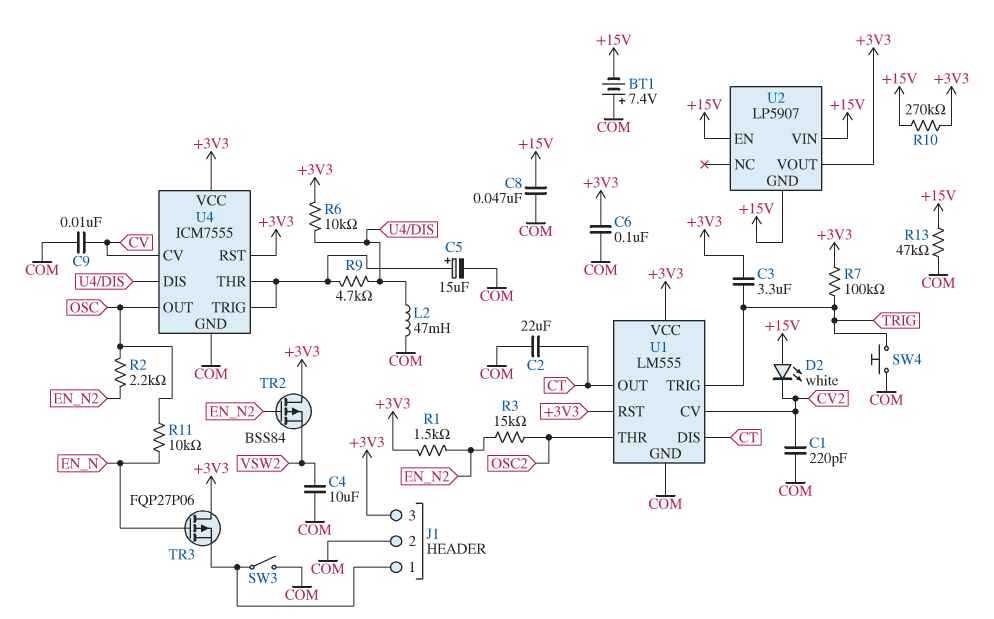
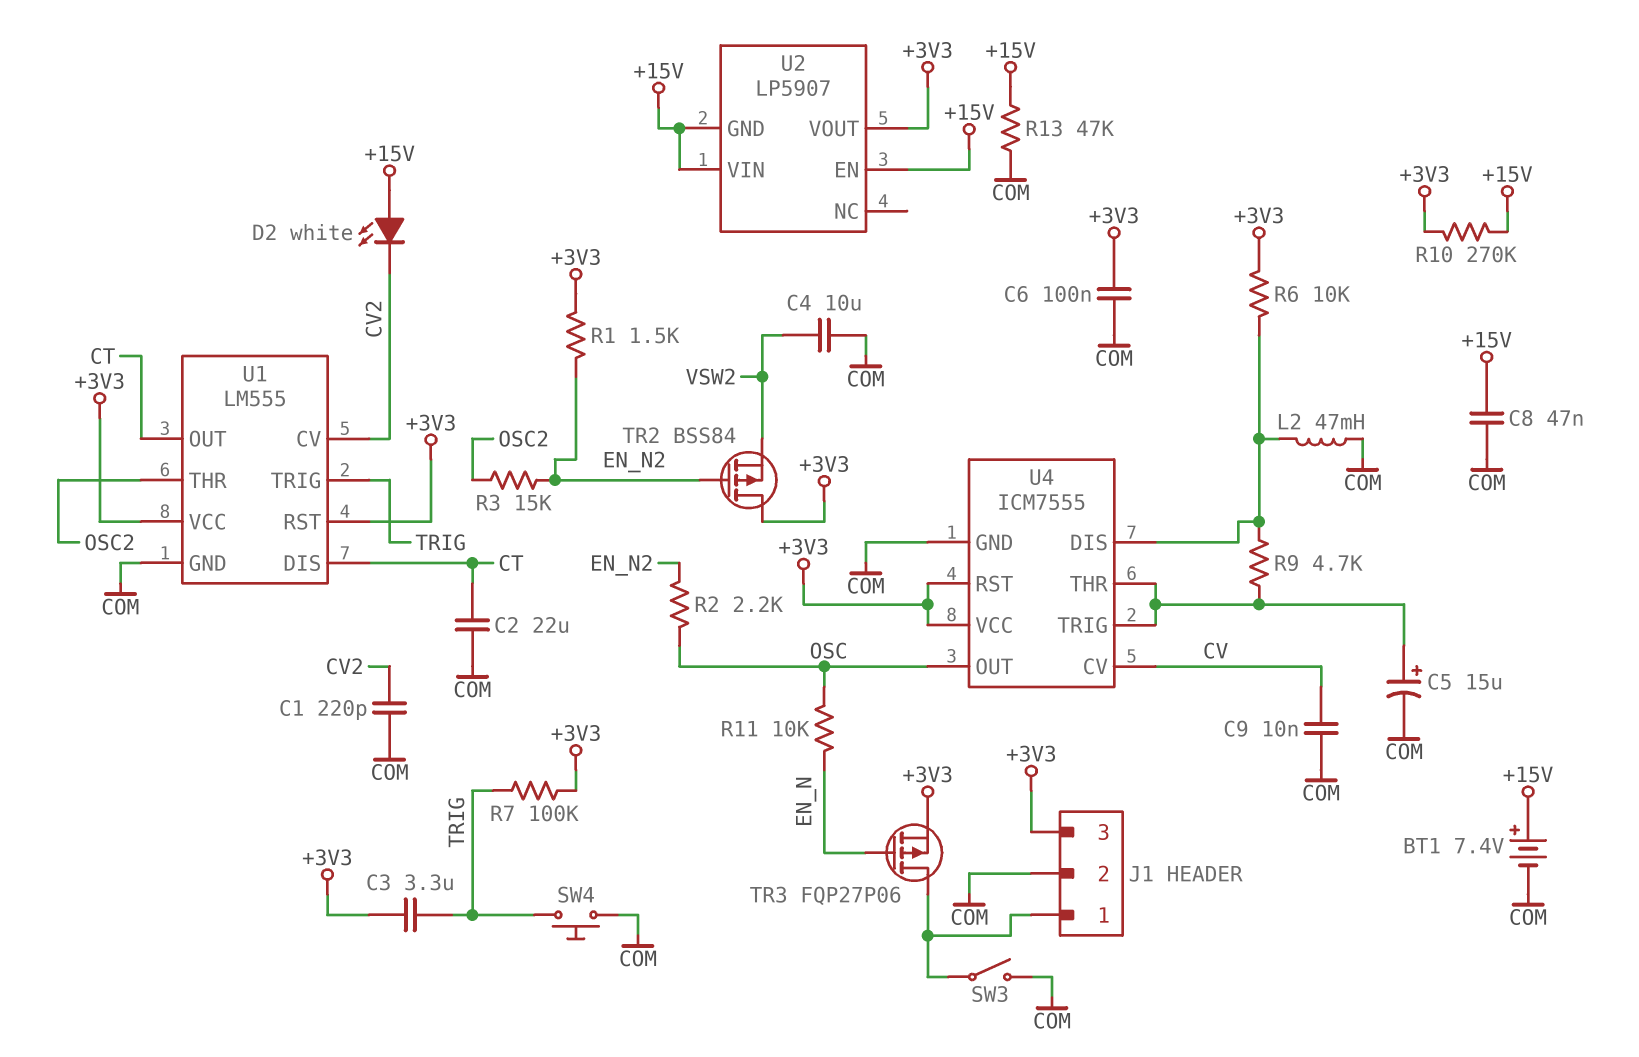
BT1: 7.4V (plus COM, minus +15V) -> 7.4V (plus +15V, minus COM)
TR3: PMOS FQP27P06 (G EN_N, D +3V3, S J1/1) -> PMOS FQP27P06 (G EN_N, D J1/1, S +3V3)

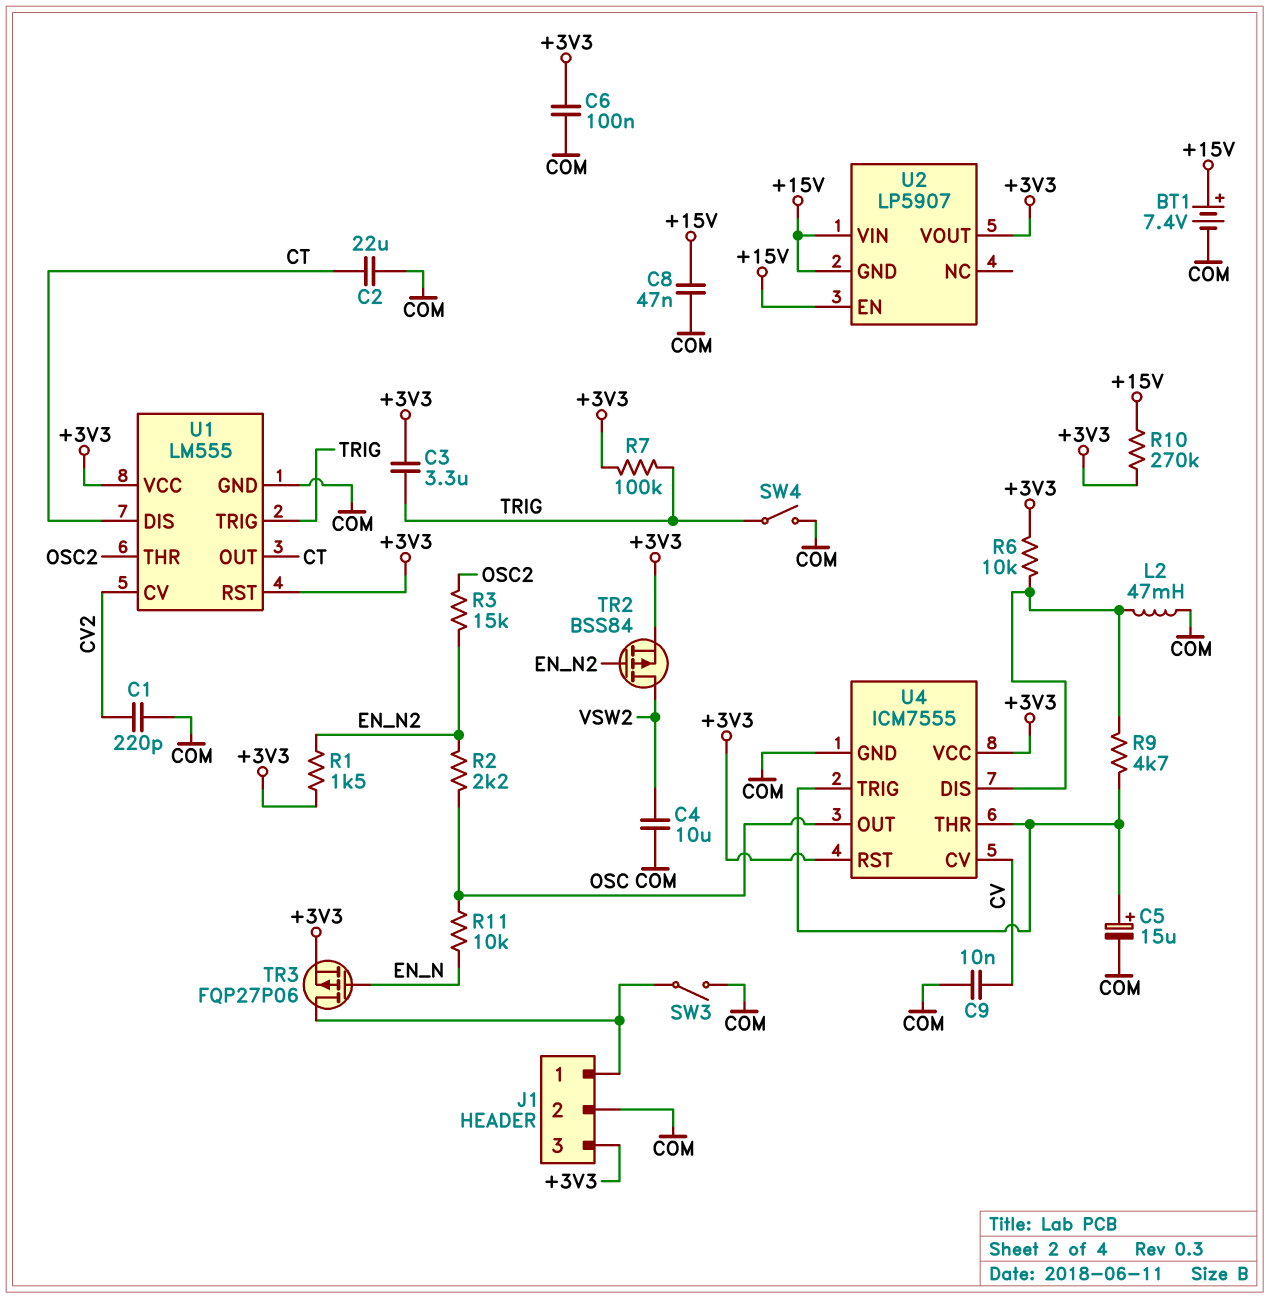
D2: LED white (A +15V, K CV2) -> none
R13: 47k (+15V, COM) -> none
SW4: button (COM, TRIG) -> switch (COM, TRIG)
TR2: PMOS BSS84 (G EN_N2, D +3V3, S VSW2) -> PMOS BSS84 (G EN_N2, D VSW2, S +3V3)

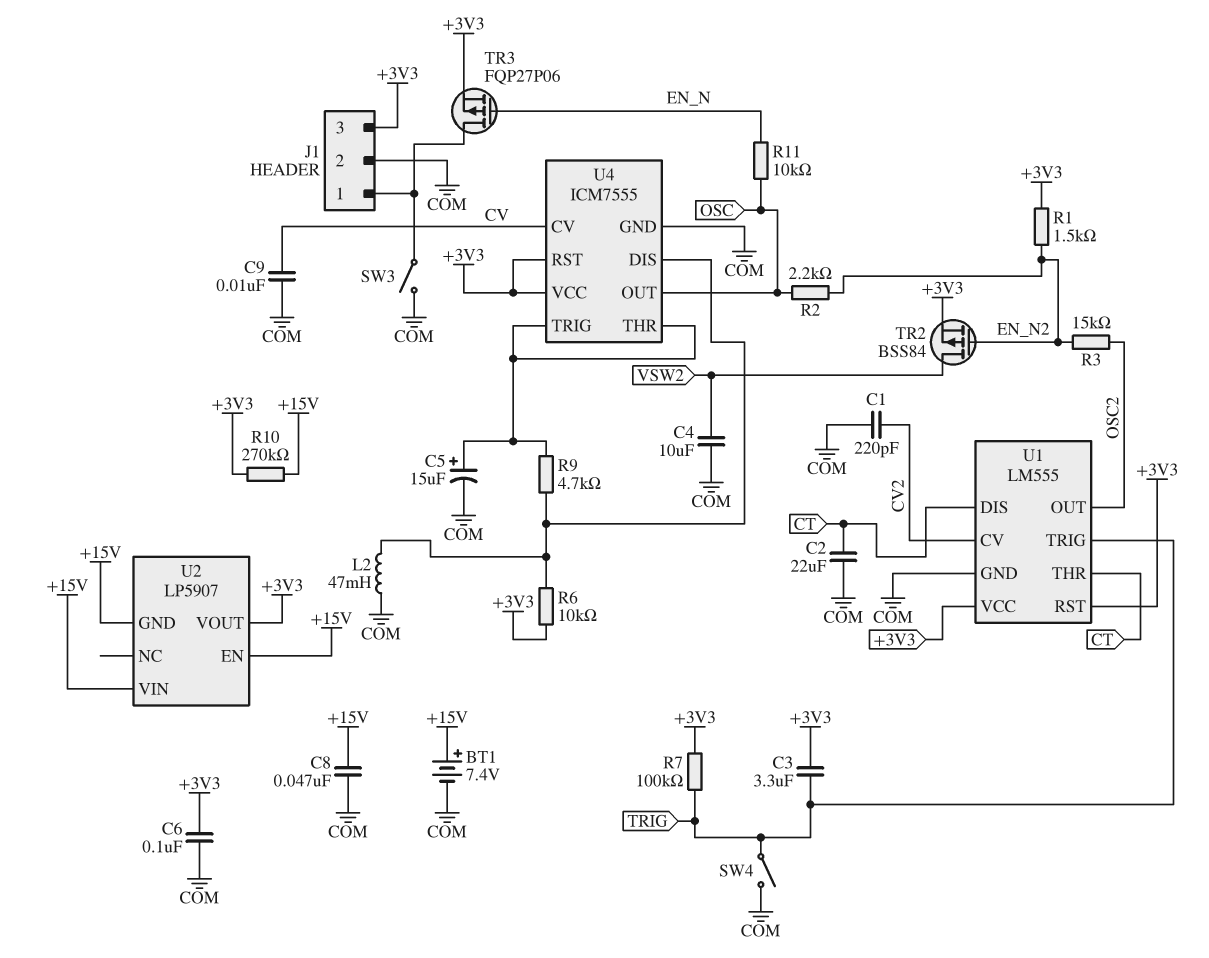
U1 pin OUT: CT -> OSC2
U1 pin THR: OSC2 -> CT

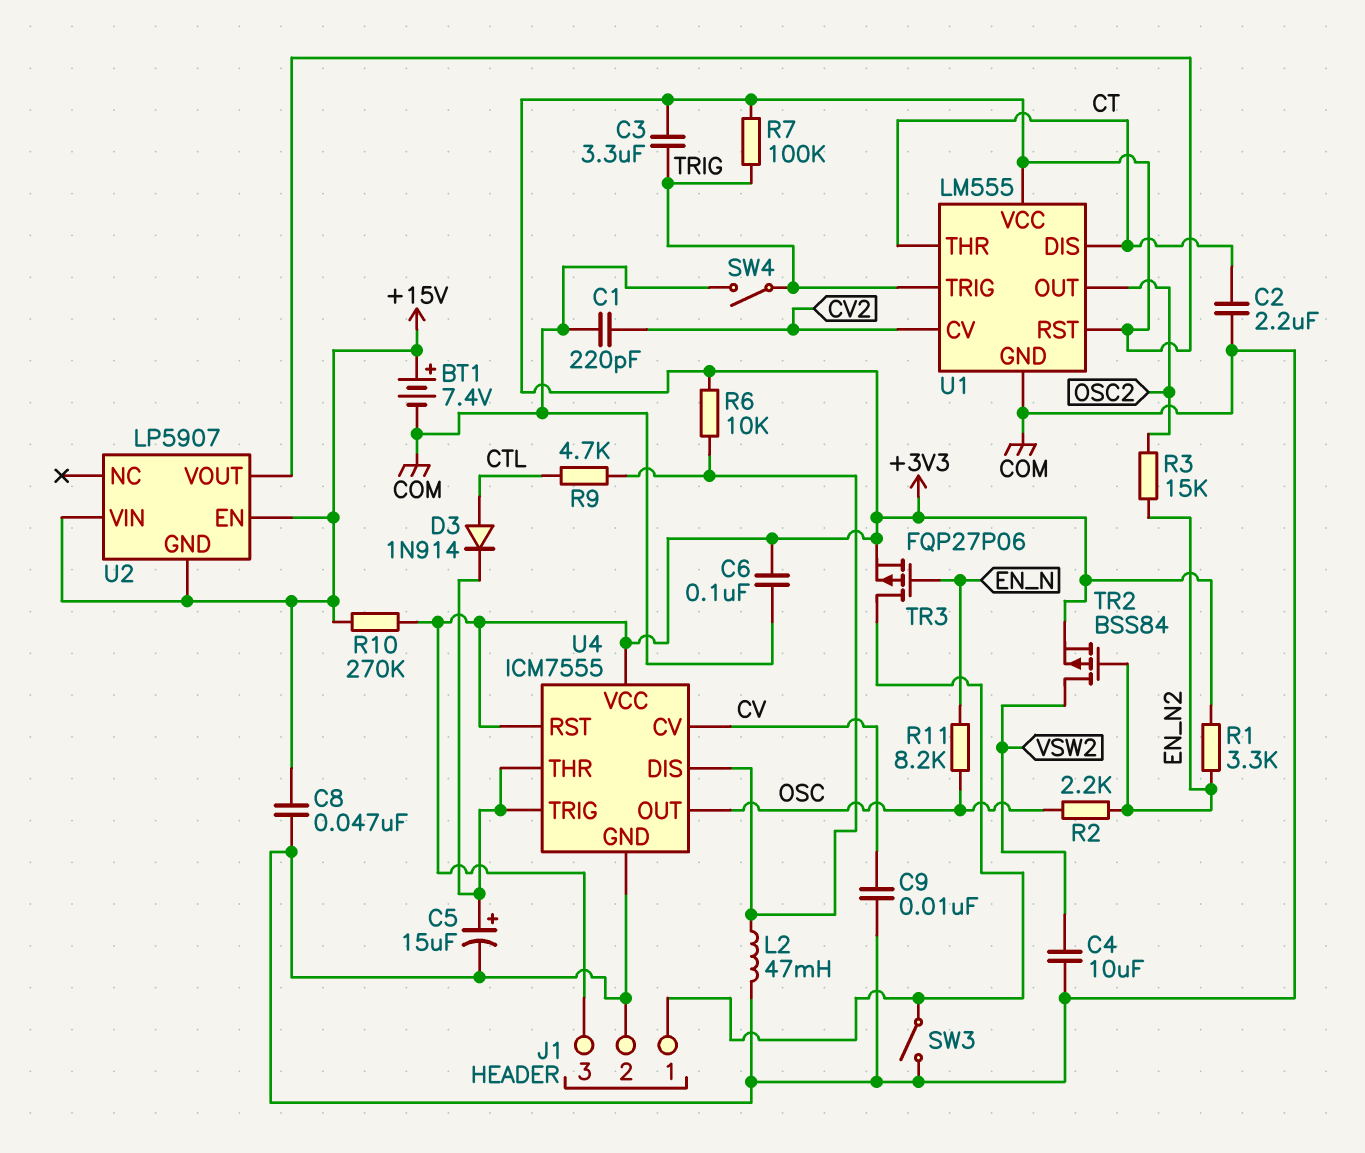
C2: 22uF (COM, CT) -> 2.2uF (COM, CT)
D3: none -> diode 1N914 (A CTL, K U4/THR)
R1: 1.5k (+3V3, EN_N2) -> 3.3k (+3V3, EN_N2)
R9: 4.7k (U4/DIS, U4/THR) -> 4.7k (CTL, U4/DIS)
R11: 10k (EN_N, OSC) -> 8.2k (EN_N, OSC)

